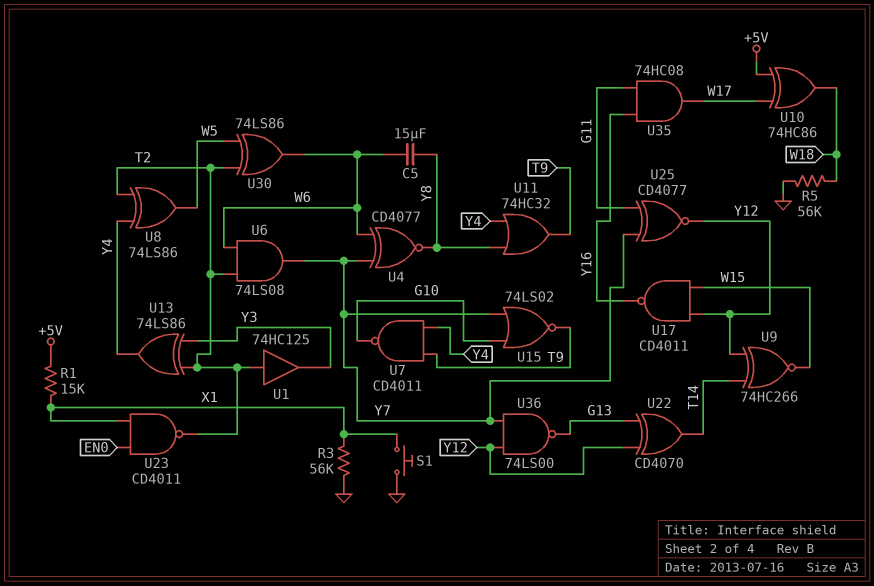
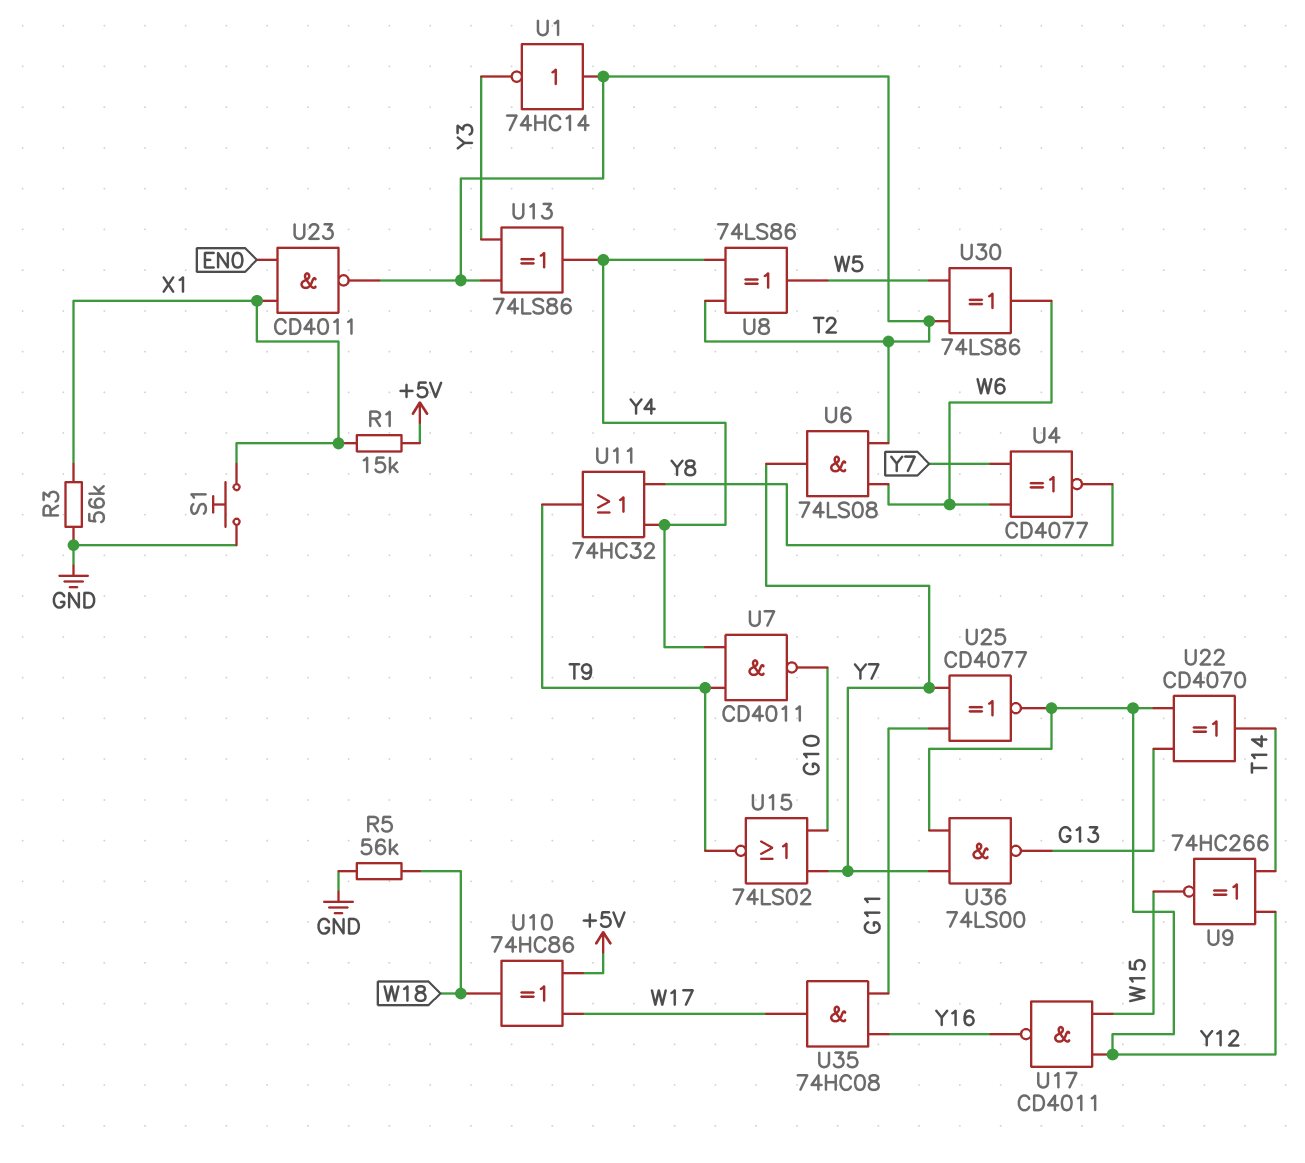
C5: 15uF (W6, Y8) -> none
U1: buffer 74HC125 (in T2, out Y3) -> NOT 74HC14 (in T2, out Y3)

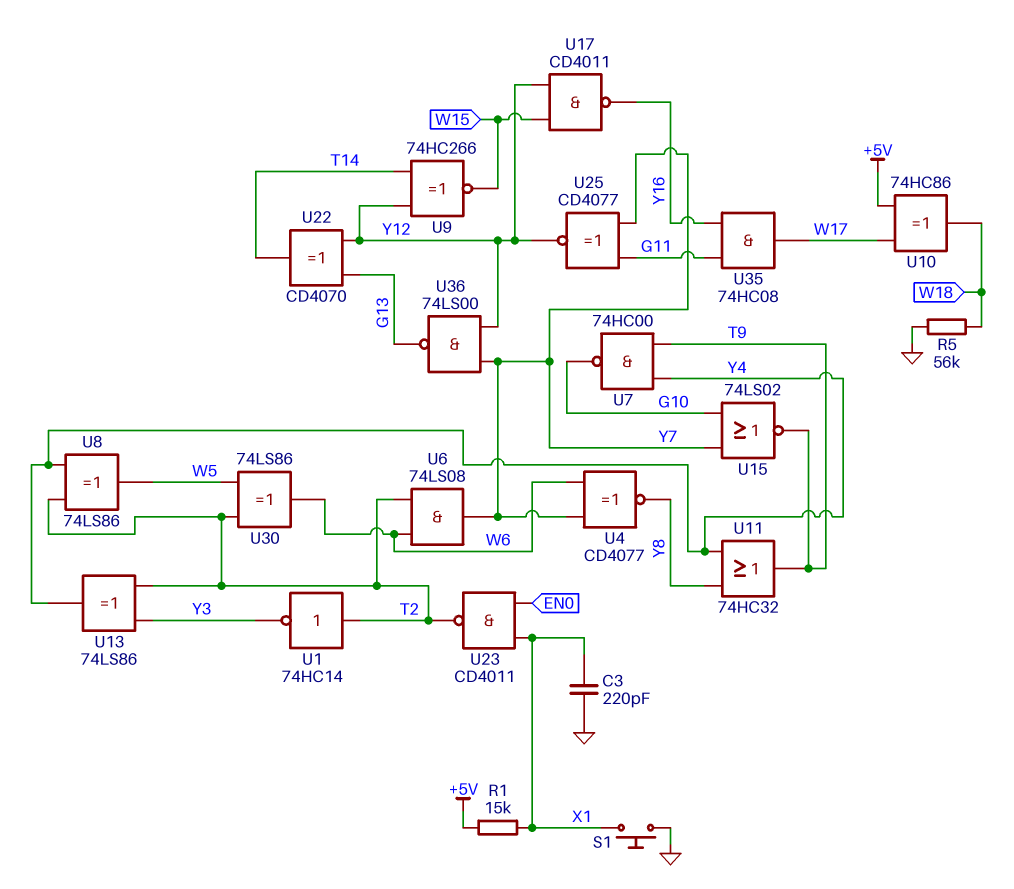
C3: none -> 220pF (GND, X1)
R3: 56k (GND, X1) -> none
U7: NAND CD4011 (in T9, in Y4, out G10) -> NAND 74HC00 (in T9, in Y4, out G10)

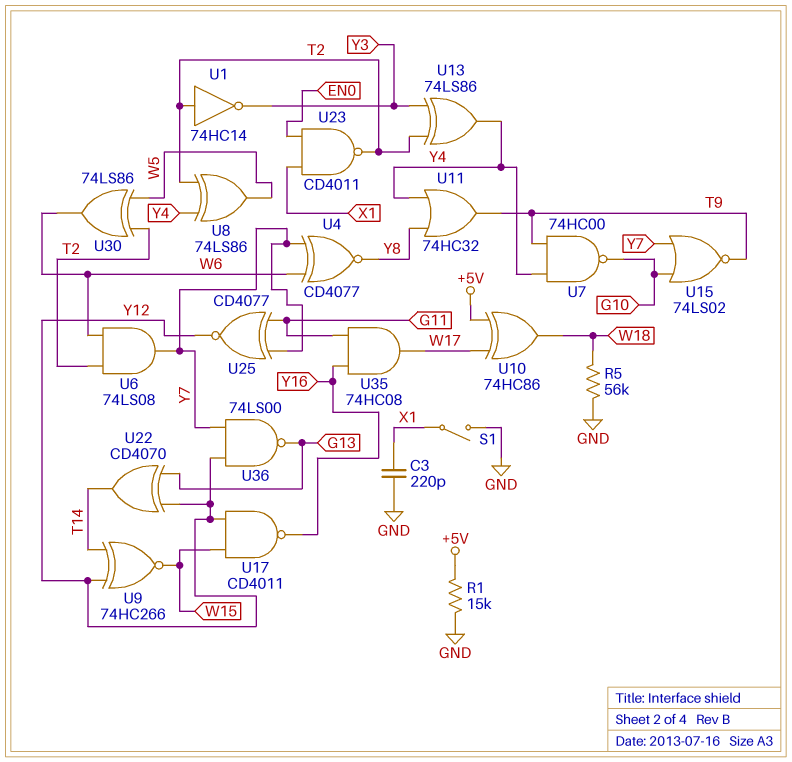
R1: 15k (+5V, X1) -> 15k (+5V, GND)
S1: button (GND, X1) -> switch (GND, X1)

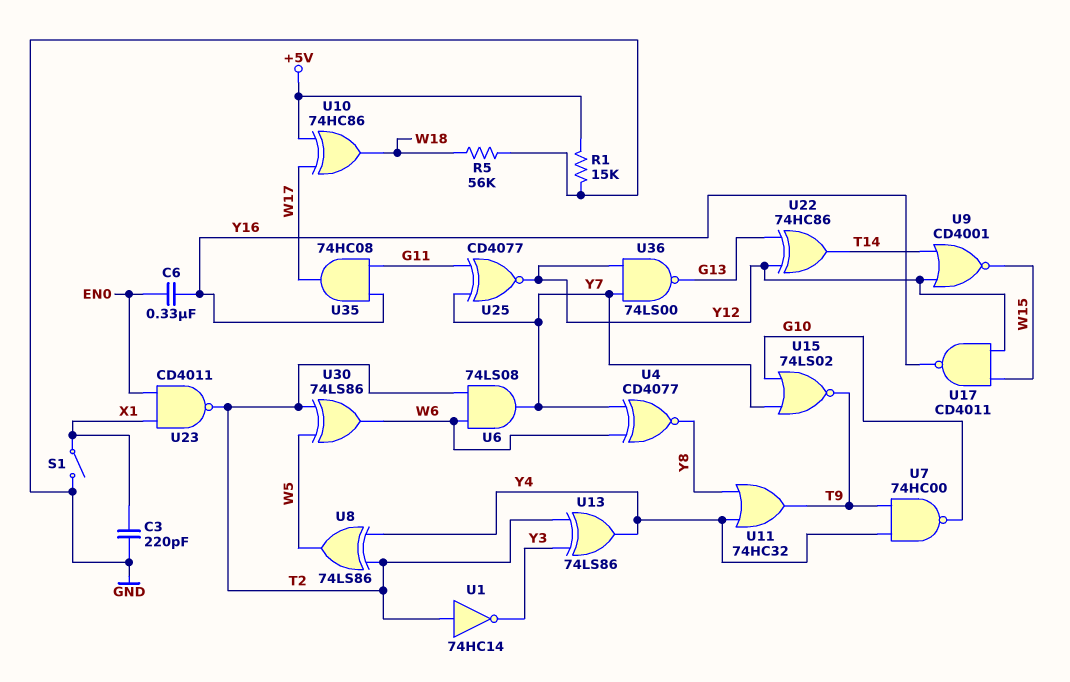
C6: none -> 330nF (EN0, Y16)
U9: XNOR 74HC266 (in T14, in Y12, out W15) -> NOR CD4001 (in T14, in Y12, out W15)
U22: XOR CD4070 (in G13, in Y12, out T14) -> XOR 74HC86 (in G13, in Y12, out T14)

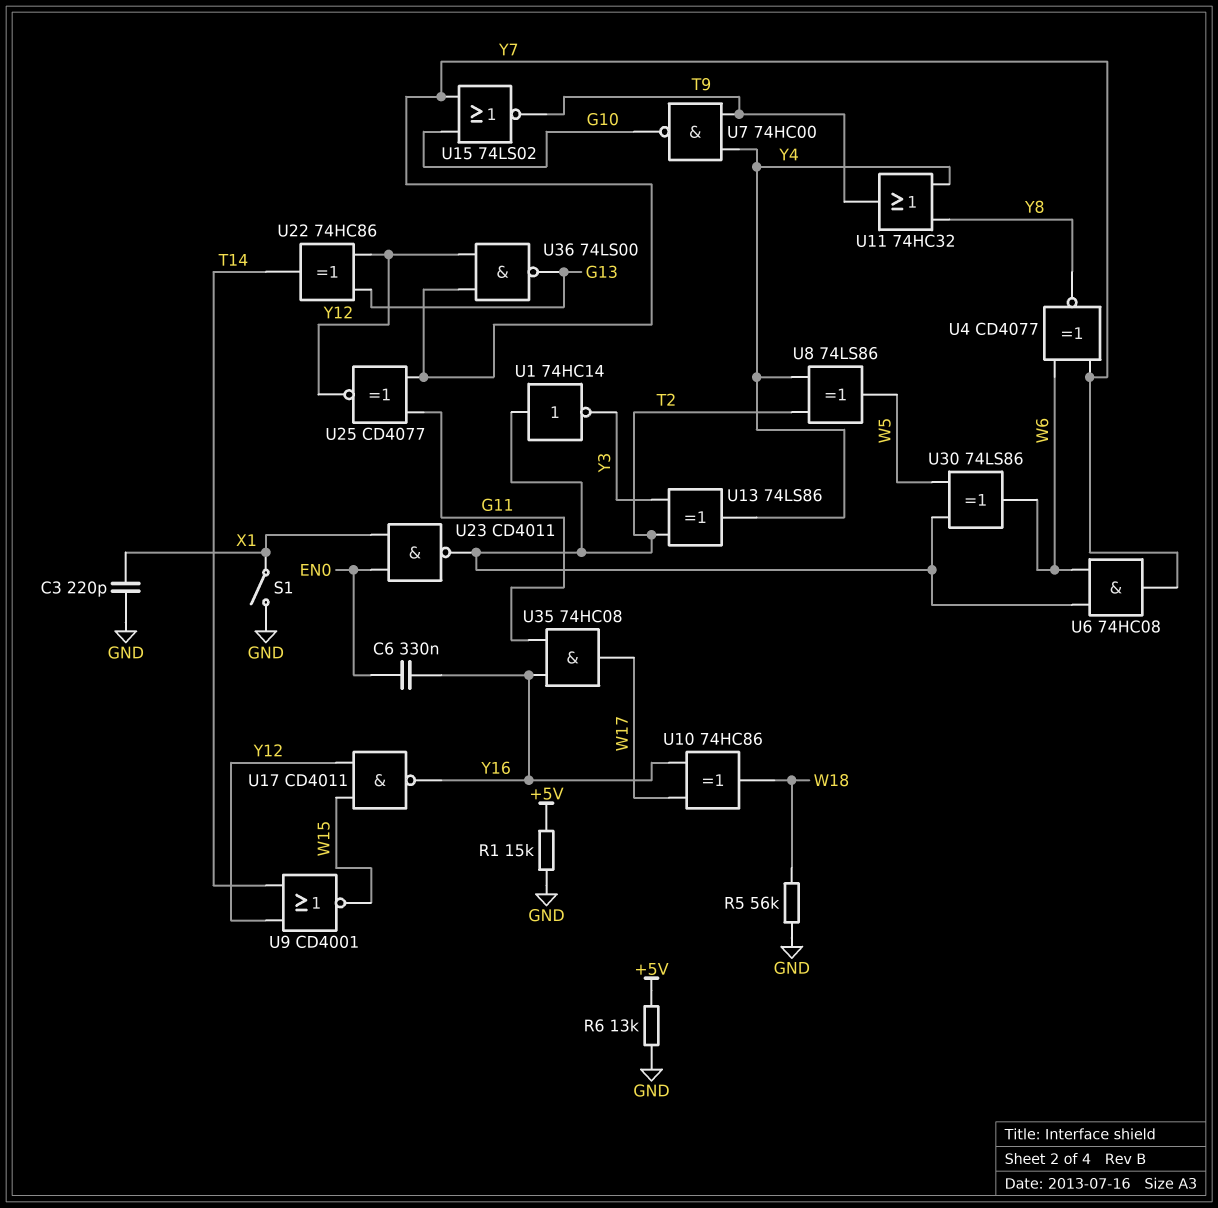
R6: none -> 13k (+5V, GND)
U6: AND 74LS08 (in T2, in W6, out Y7) -> AND 74HC08 (in T2, in W6, out Y7)
U10: XOR 74HC86 (in +5V, in W17, out W18) -> XOR 74HC86 (in W17, in Y16, out W18)

